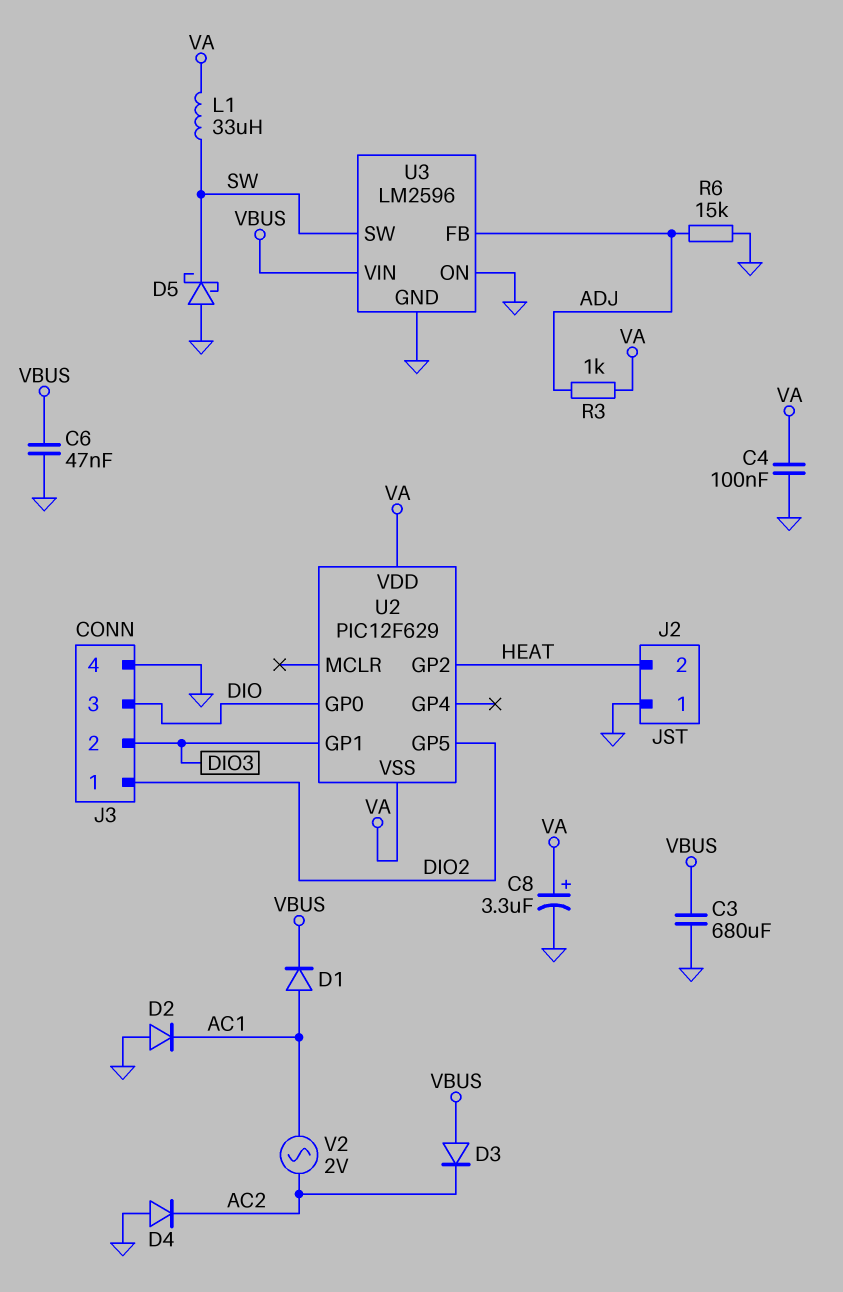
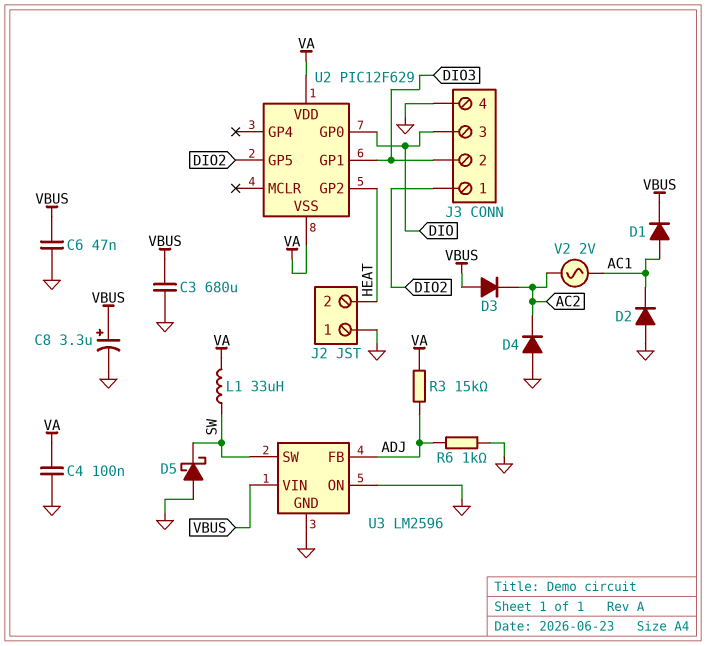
C8: 3.3uF (plus VA, minus GND) -> 3.3uF (plus VBUS, minus GND)
R3: 1k (ADJ, VA) -> 15k (ADJ, VA)
R6: 15k (ADJ, GND) -> 1k (ADJ, GND)

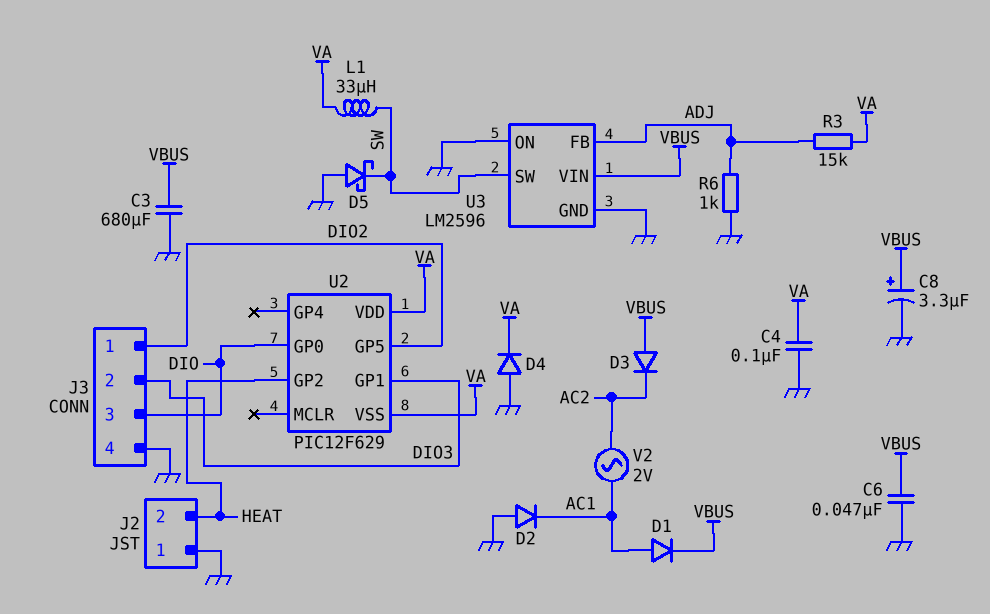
D4: diode (A GND, K AC2) -> diode (A GND, K VA)

